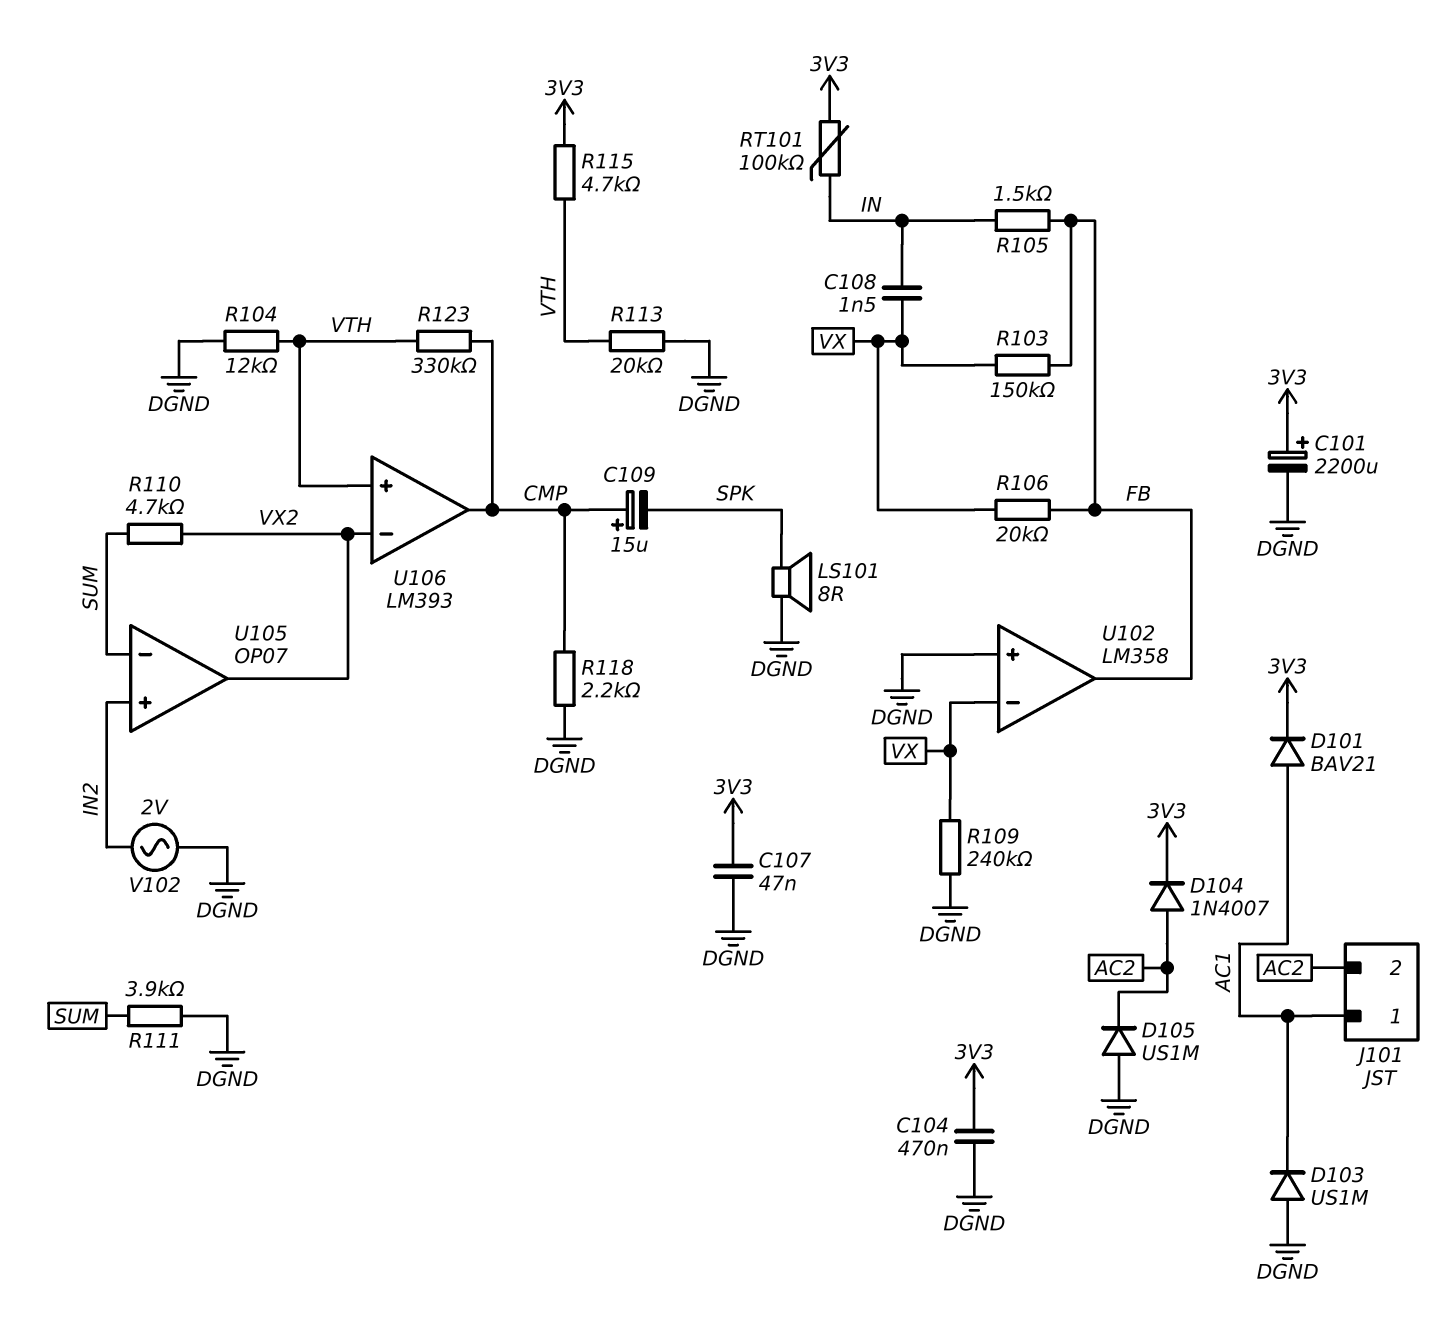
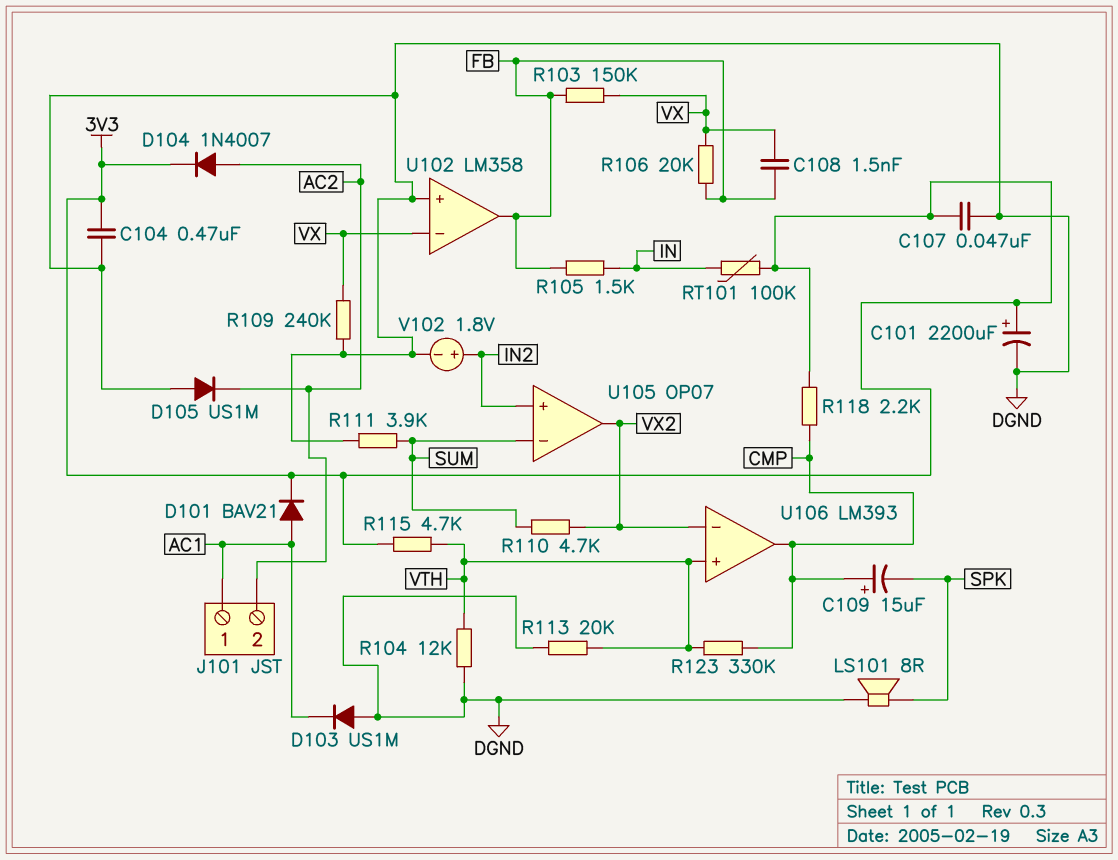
C108: 1.5nF (IN, VX) -> 1.5nF (FB, VX)
R118: 2.2k (CMP, DGND) -> 2.2k (3V3, CMP)
V102: AC 2V (DGND, IN2) -> 1.8V (plus IN2, minus DGND)

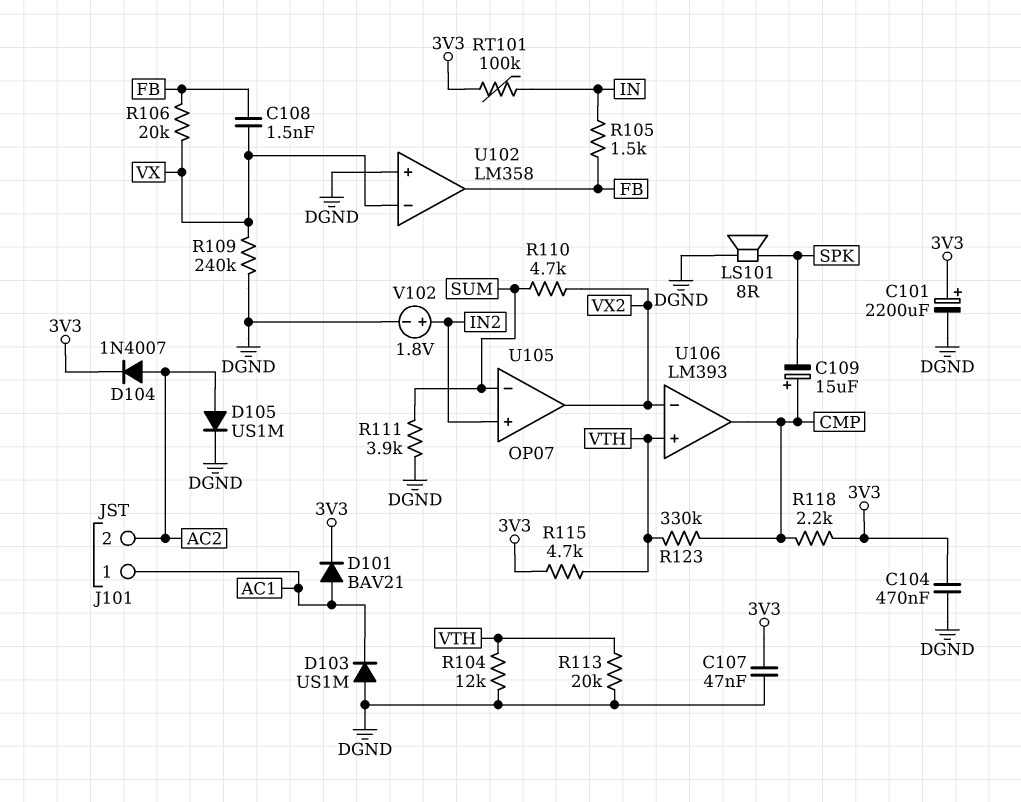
D105: diode US1M (A DGND, K AC2) -> diode US1M (A AC2, K DGND)
R103: 150k (FB, VX) -> none

